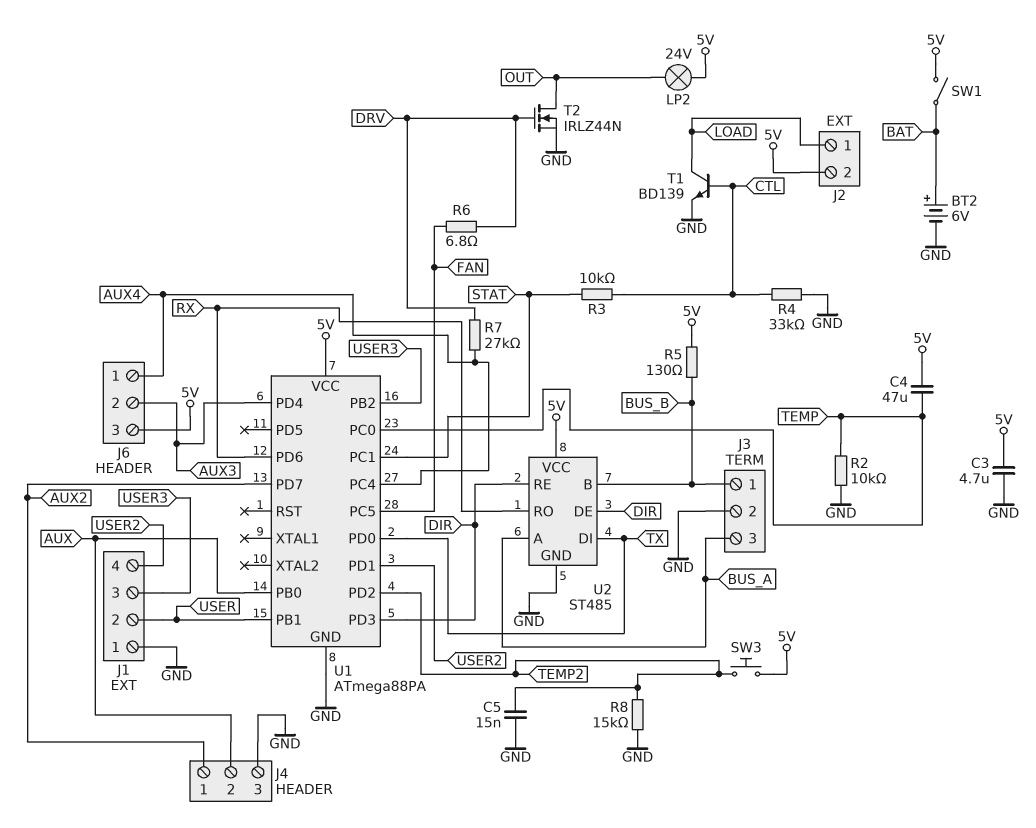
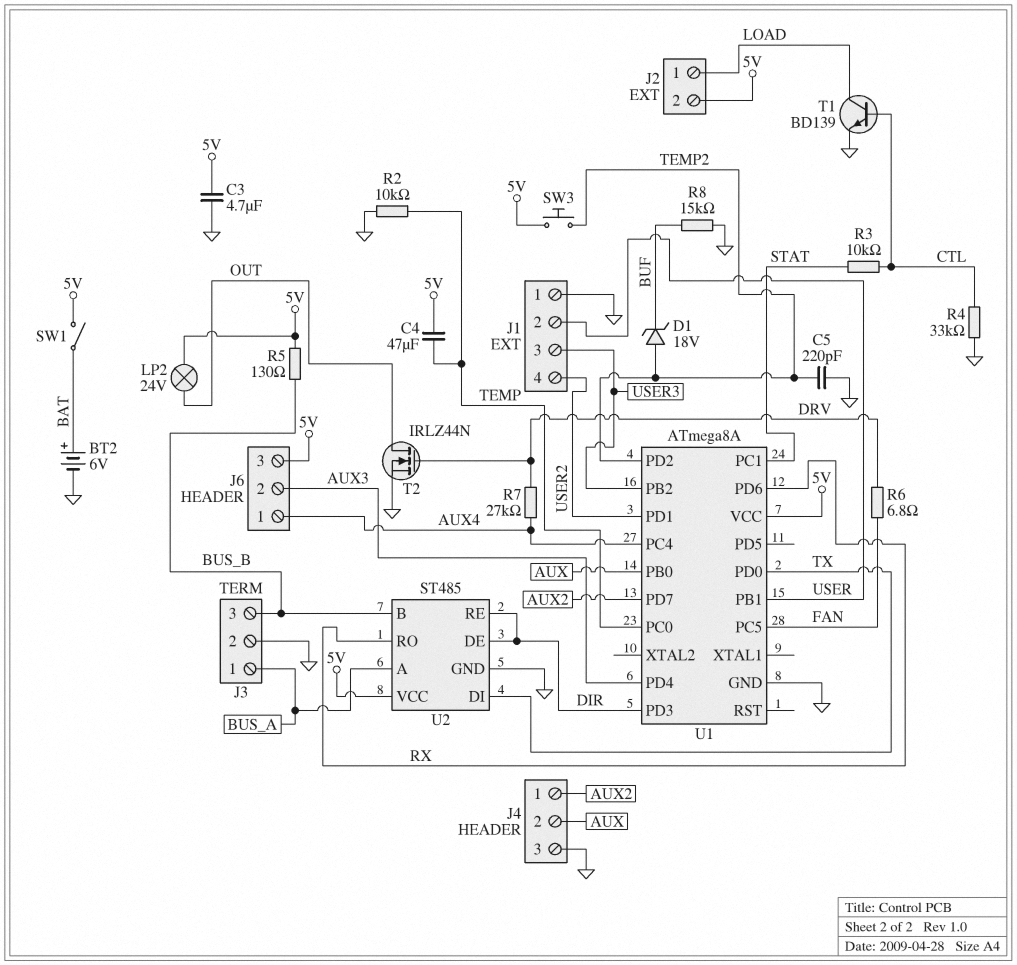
C5: 15nF (GND, TEMP2) -> 220pF (GND, TEMP2)
D1: none -> zener 18V (A TEMP2, K BUF)
J3 pin 1: BUS_B -> BUS_A
J3 pin 3: BUS_A -> BUS_B
R8: 15k (GND, TEMP2) -> 15k (BUF, GND)
U1: ATmega88PA -> ATmega8A

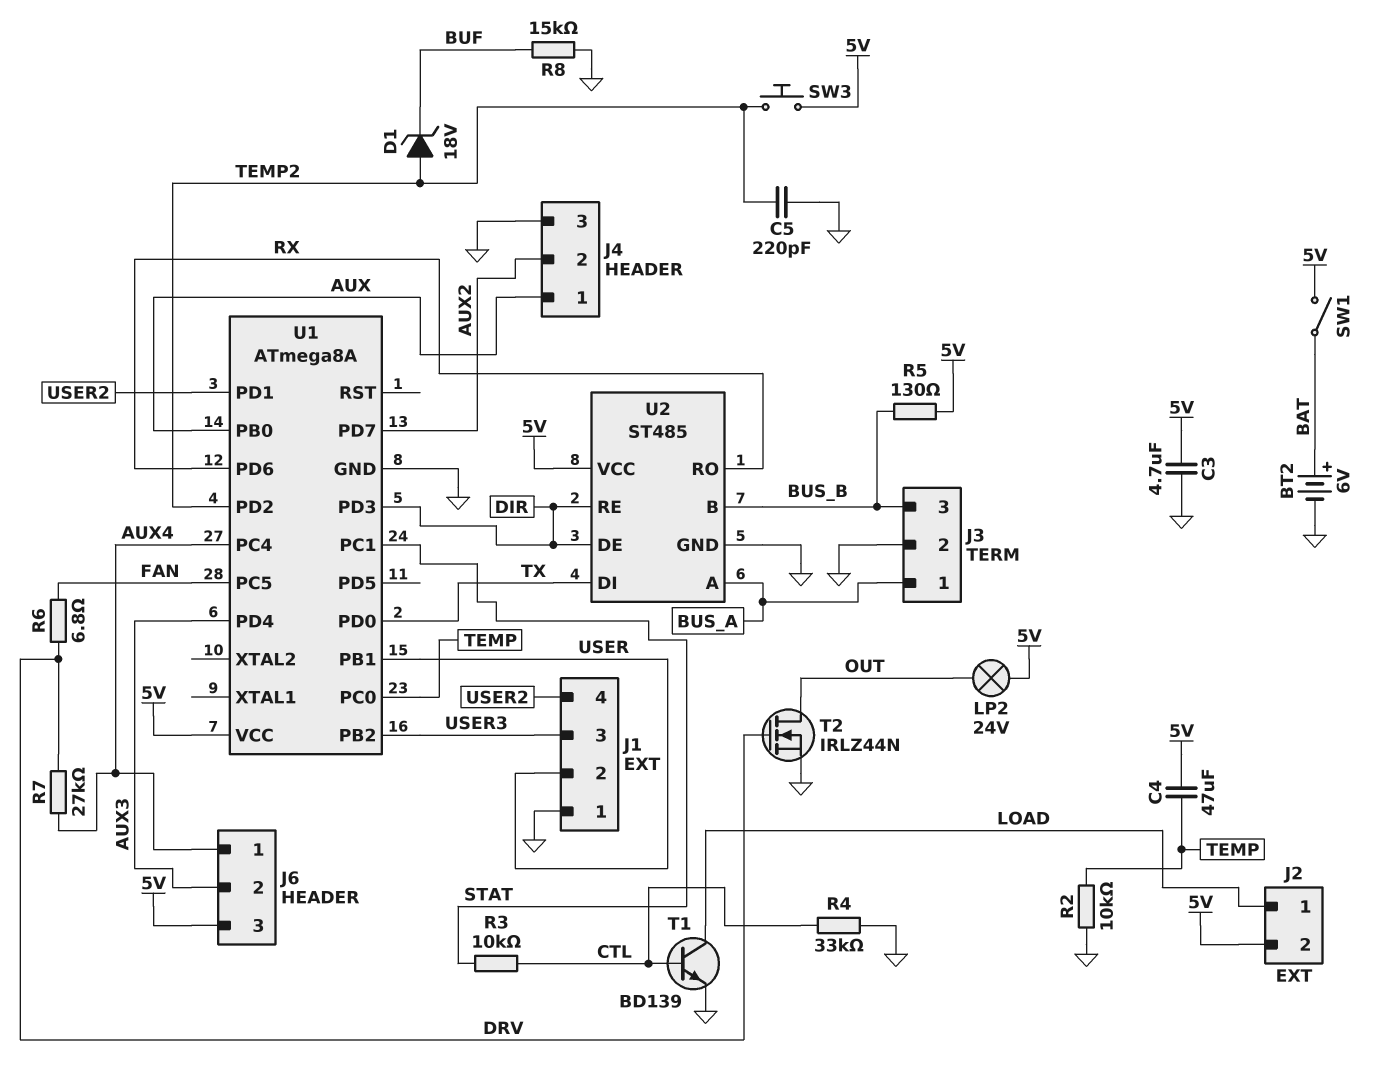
J4 pin 1: AUX2 -> AUX
J4 pin 2: AUX -> AUX2

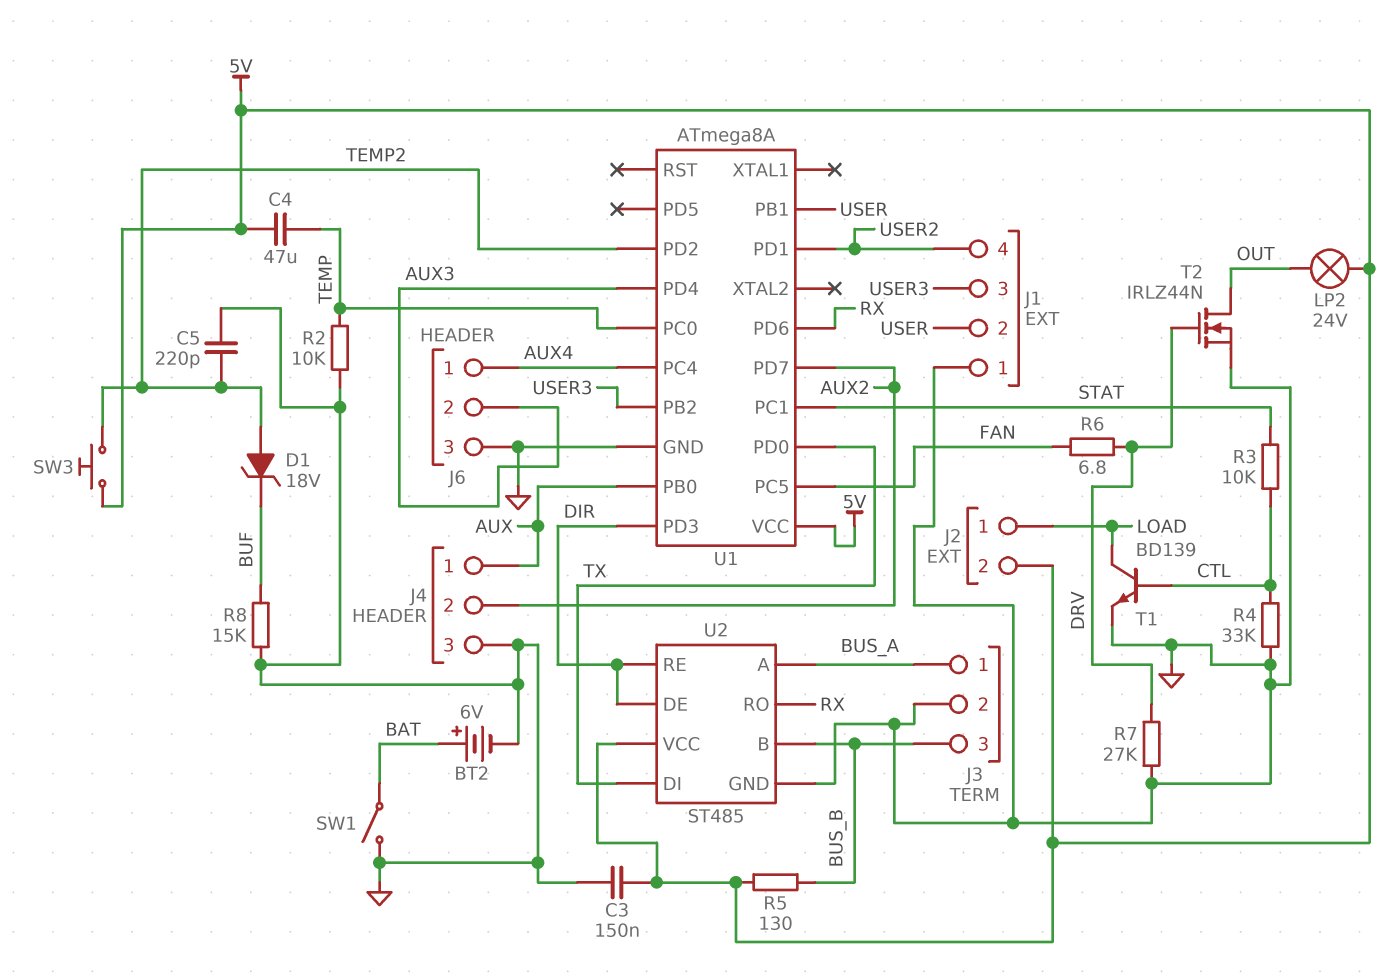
C3: 4.7uF (5V, GND) -> 150nF (5V, GND)
J6 pin 3: 5V -> GND
R7: 27k (AUX4, DRV) -> 27k (DRV, GND)
SW1: switch (5V, BAT) -> switch (BAT, GND)

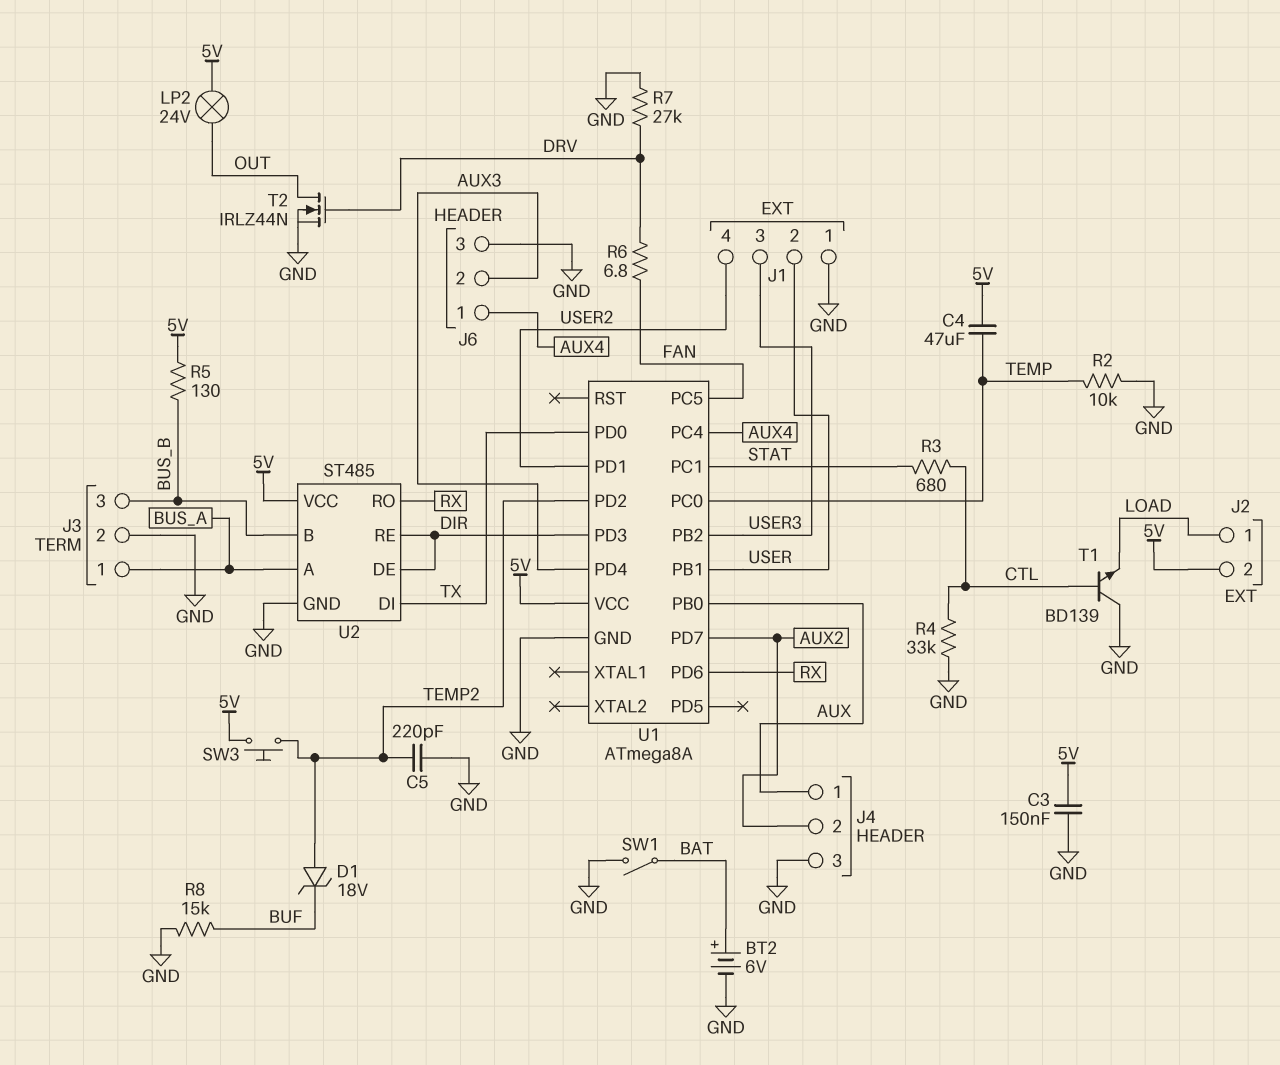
R3: 10k (CTL, STAT) -> 680 (CTL, STAT)
T1: NPN BD139 (B CTL, C LOAD, E GND) -> NPN BD139 (B CTL, C GND, E LOAD)

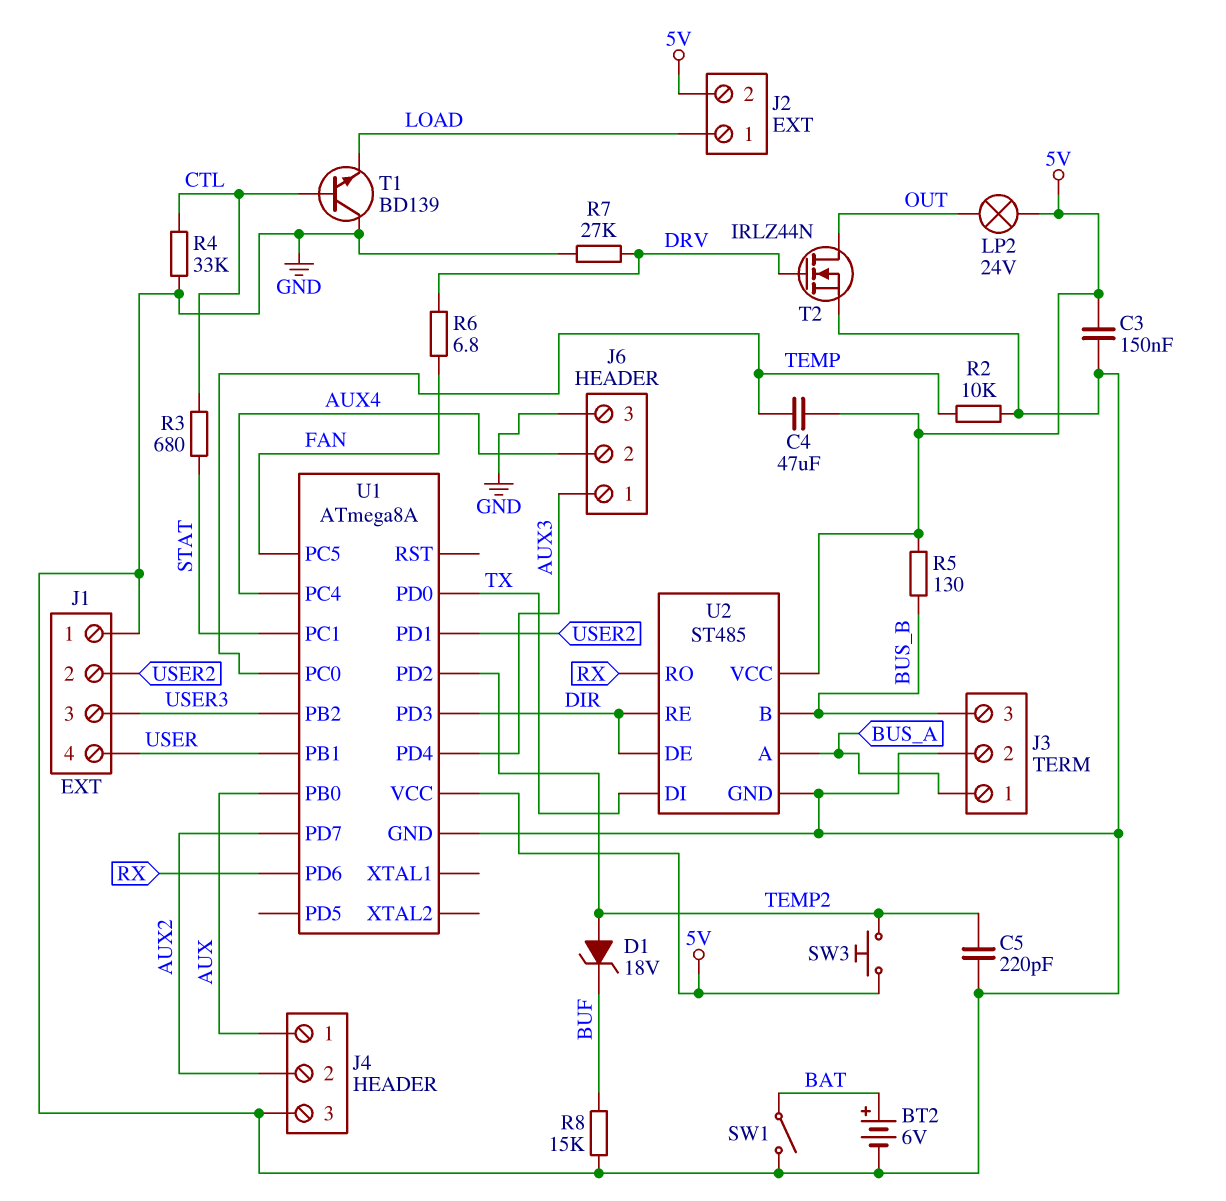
J1 pin 2: USER -> USER2
J1 pin 4: USER2 -> USER
J6 pin 1: AUX4 -> AUX3
J6 pin 2: AUX3 -> AUX4

